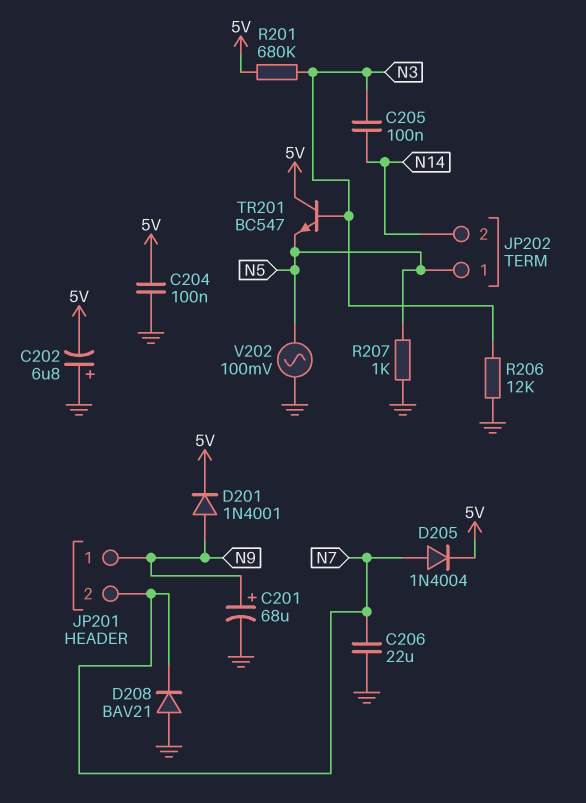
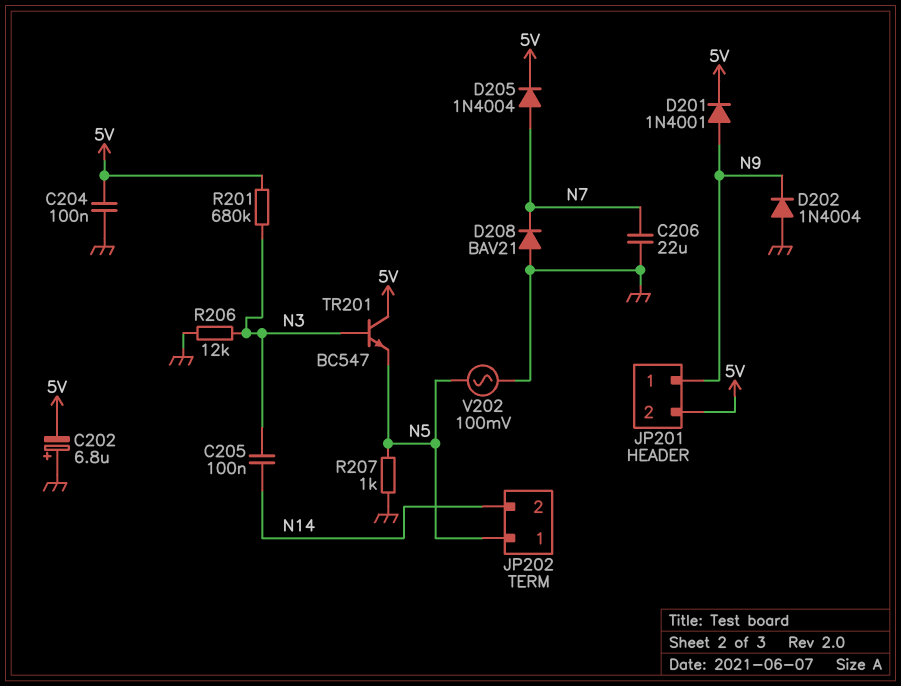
C201: 68uF (plus N9, minus GND) -> none
D202: none -> diode 1N4004 (A GND, K N9)
JP201 pin 2: N7 -> 5V

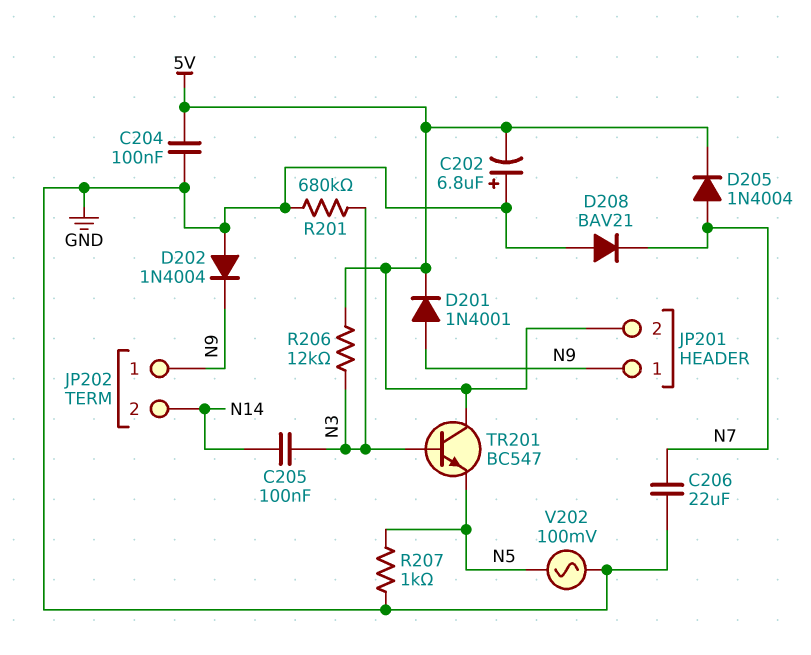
JP202 pin 1: N5 -> N9
R201: 680k (5V, N3) -> 680k (GND, N3)
R206: 12k (GND, N3) -> 12k (5V, N3)

